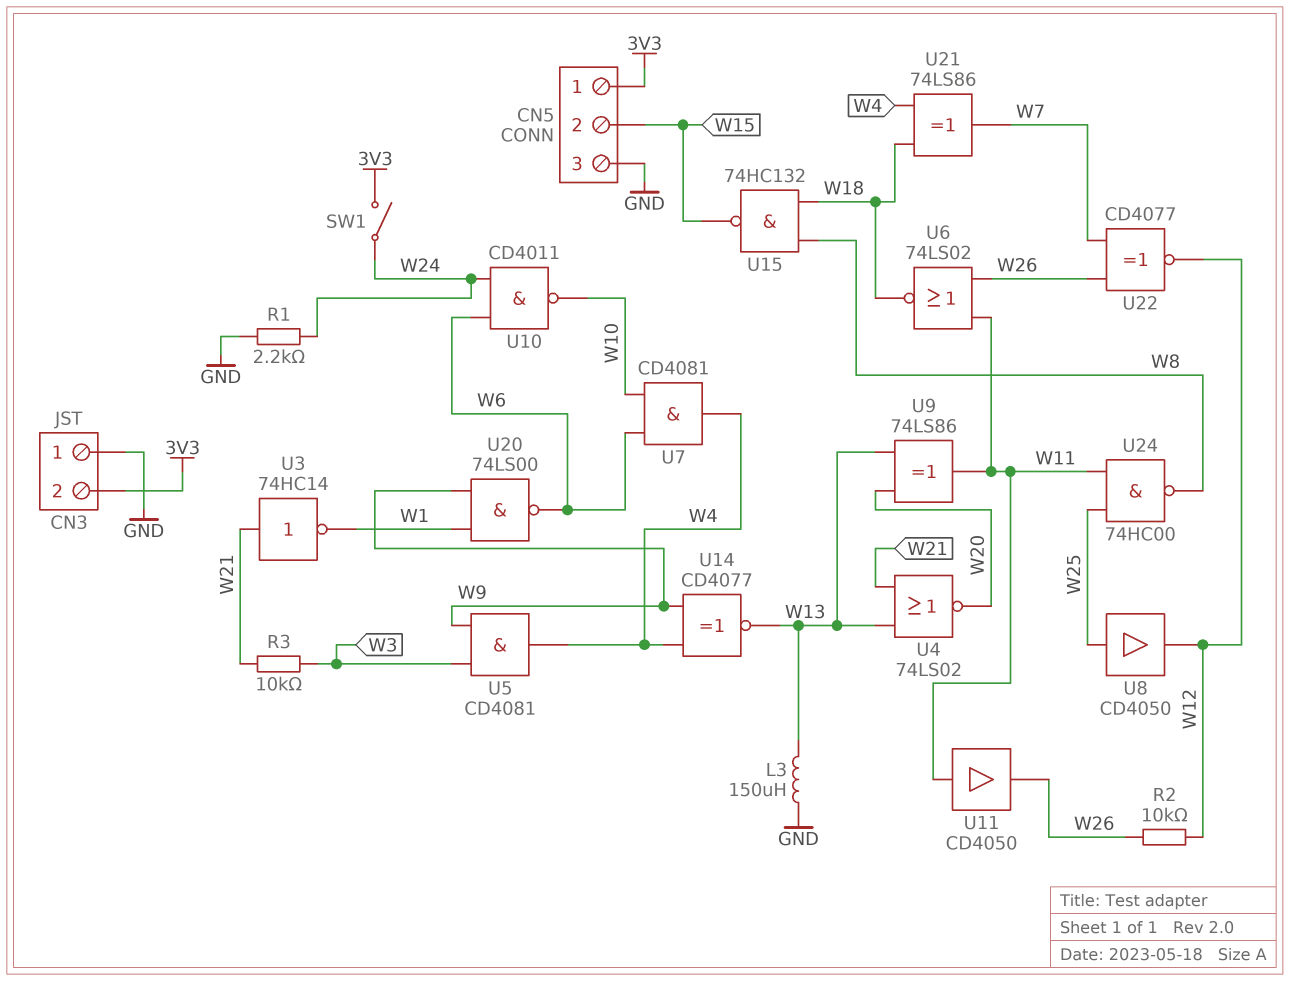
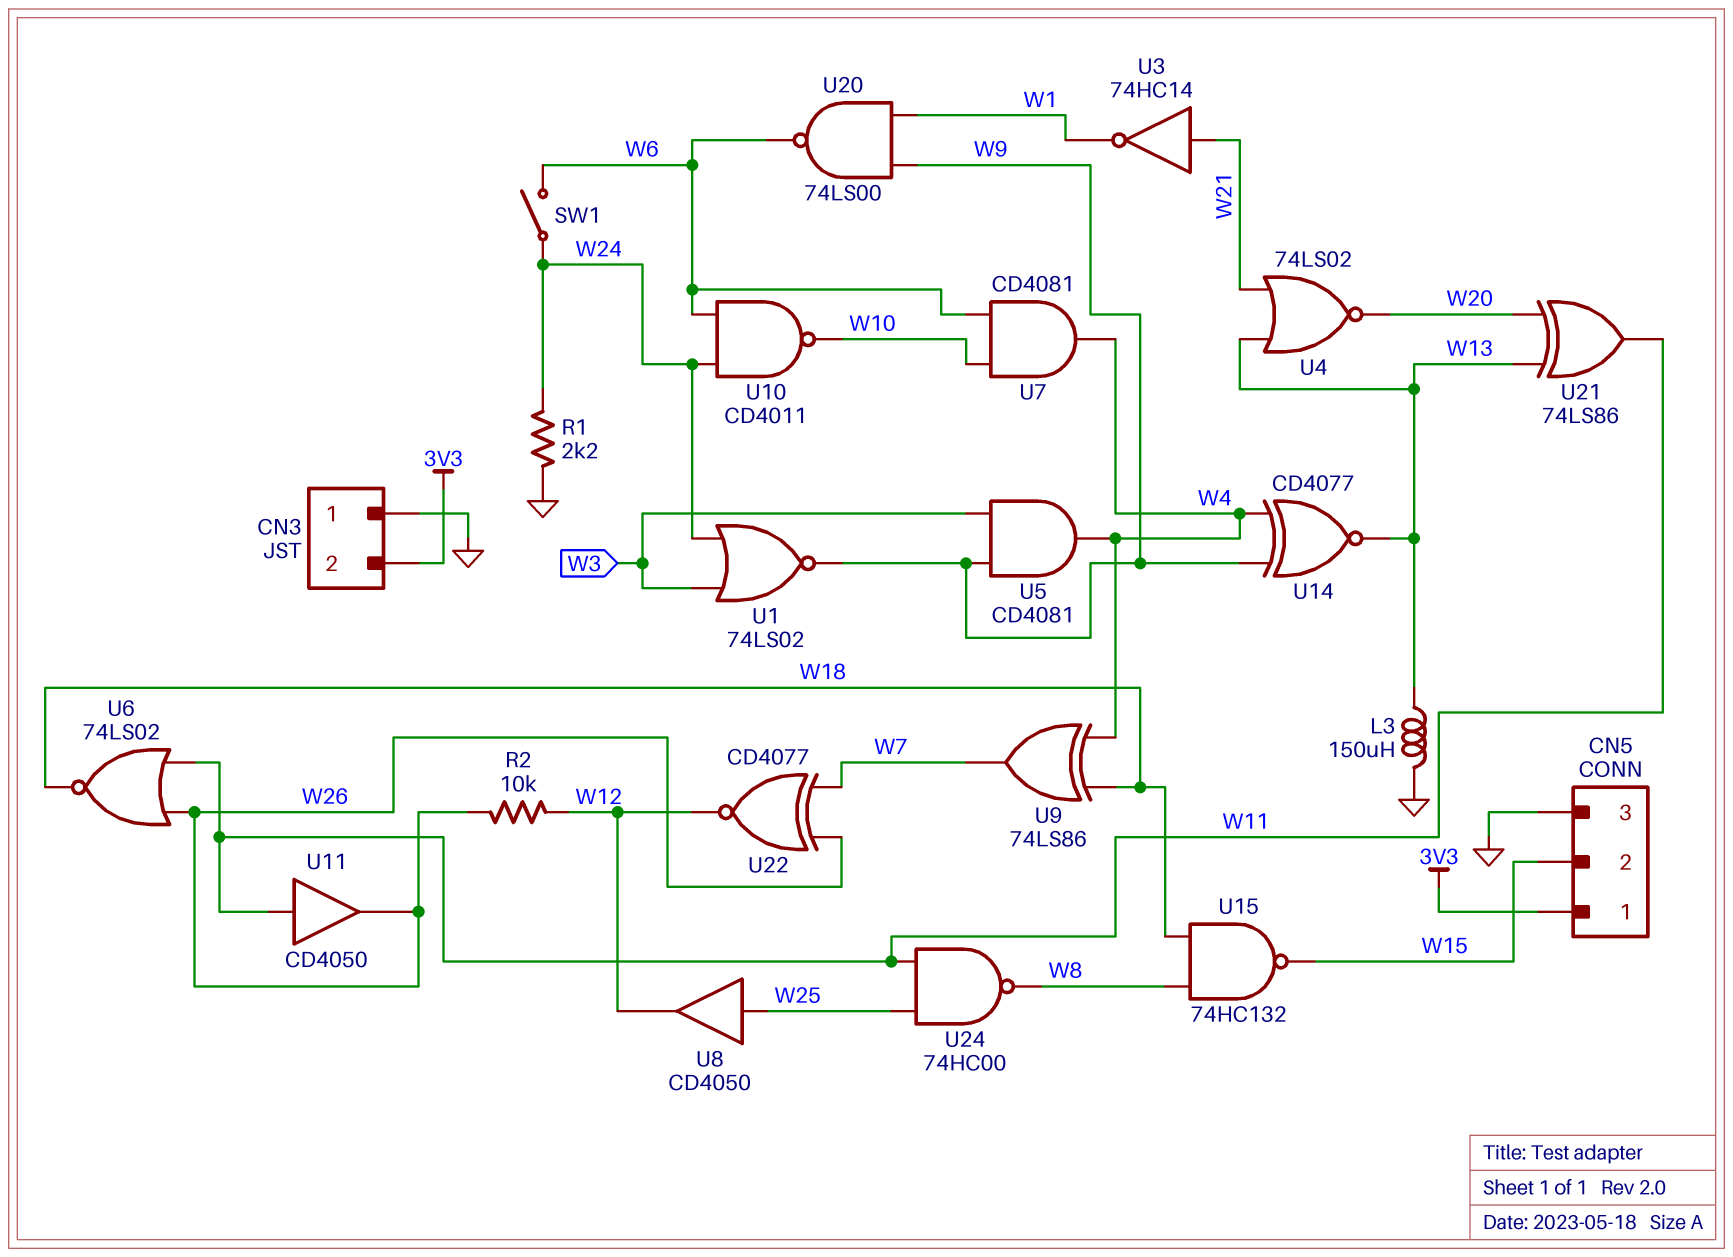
R3: 10k (W3, W21) -> none
SW1: switch (3V3, W24) -> switch (W6, W24)
U1: none -> NOR 74LS02 (in W3, in W24, out W9)
U9: XOR 74LS86 (in W13, in W20, out W11) -> XOR 74LS86 (in W4, in W18, out W7)
U21: XOR 74LS86 (in W4, in W18, out W7) -> XOR 74LS86 (in W13, in W20, out W11)

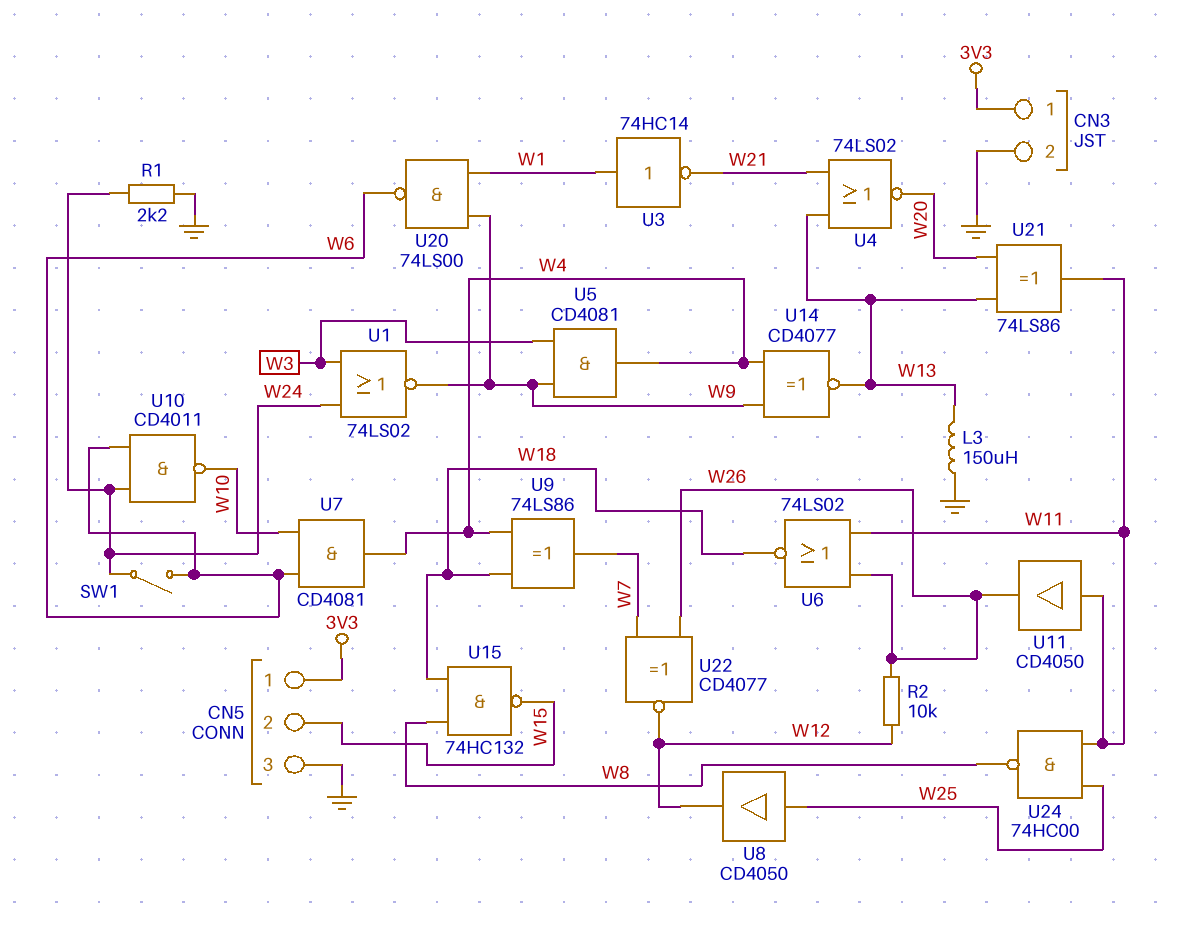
CN3 pin 1: GND -> 3V3
CN3 pin 2: 3V3 -> GND
U3: NOT 74HC14 (in W21, out W1) -> NOT 74HC14 (in W1, out W21)

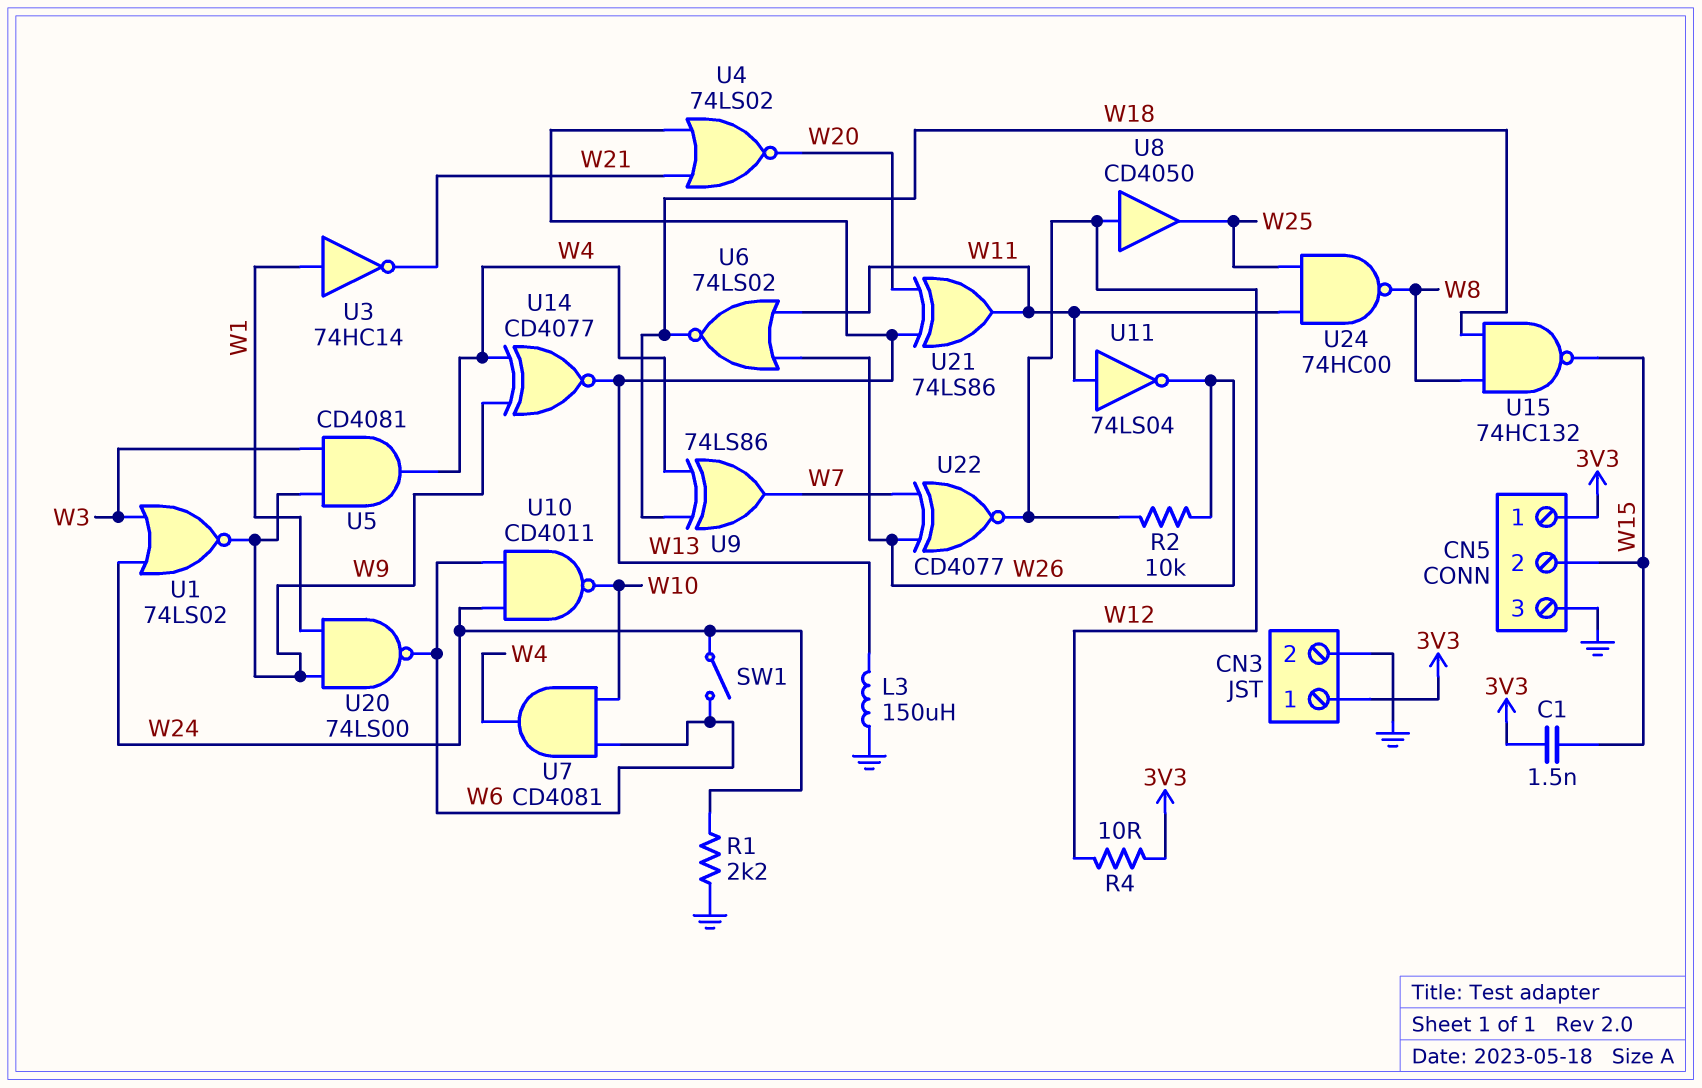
C1: none -> 1.5nF (3V3, W15)
R4: none -> 10 (3V3, W12)
U8: buffer CD4050 (in W25, out W12) -> buffer CD4050 (in W12, out W25)
U11: buffer CD4050 (in W11, out W26) -> NOT 74LS04 (in W11, out W26)

